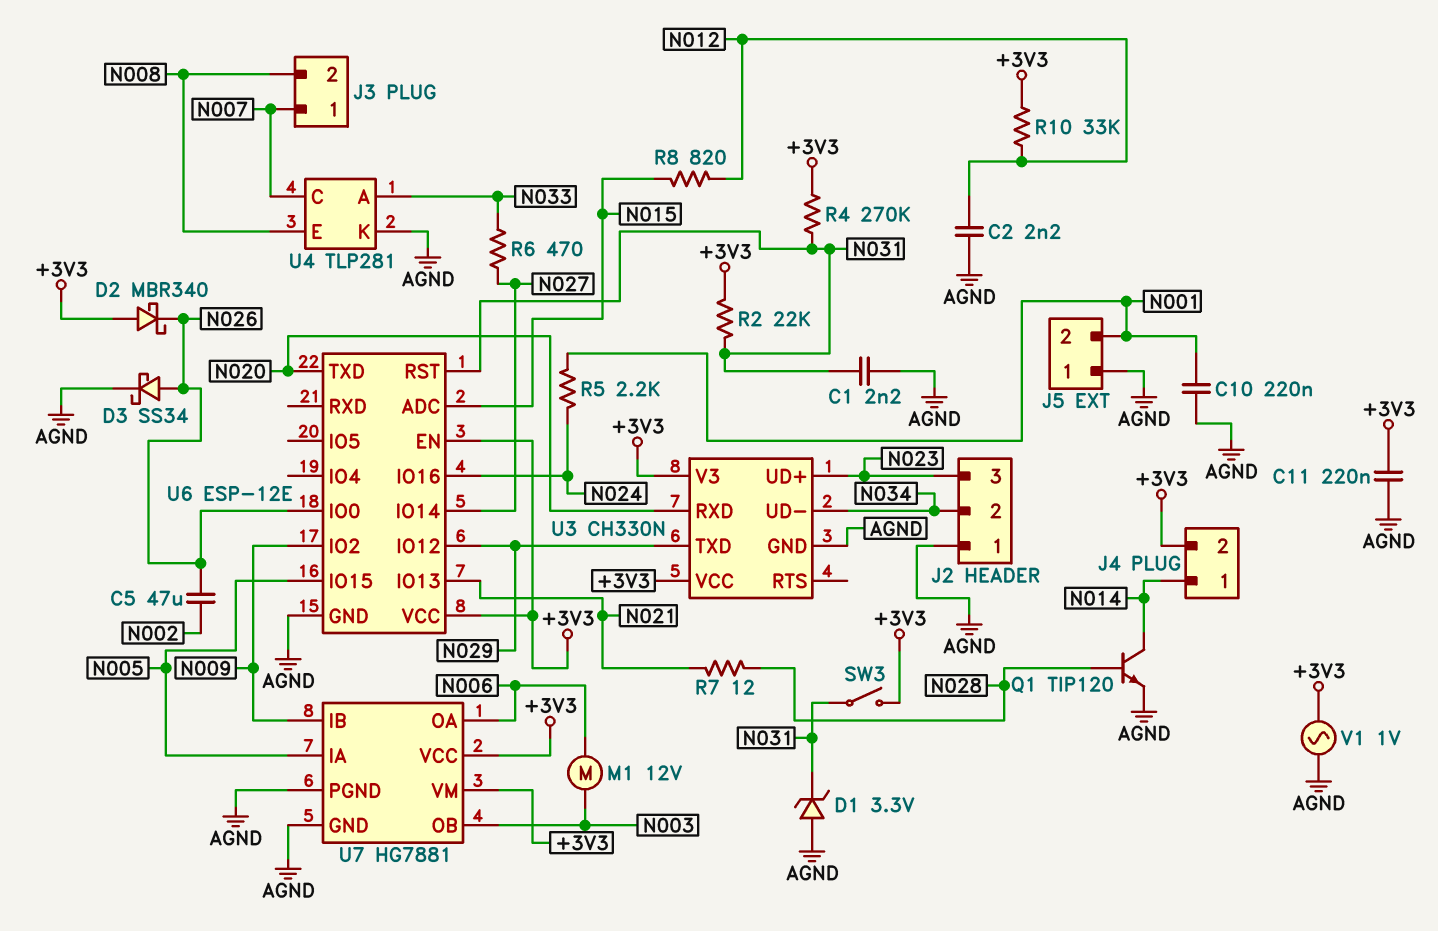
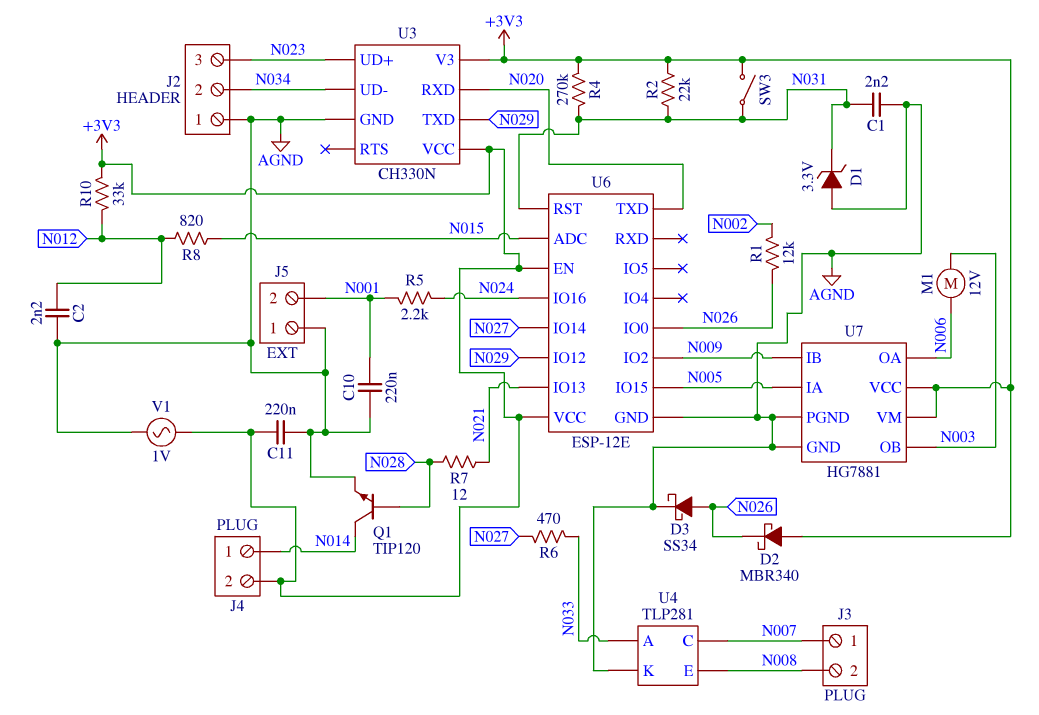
C5: 47uF (N002, N026) -> none
R1: none -> 12k (N002, N026)

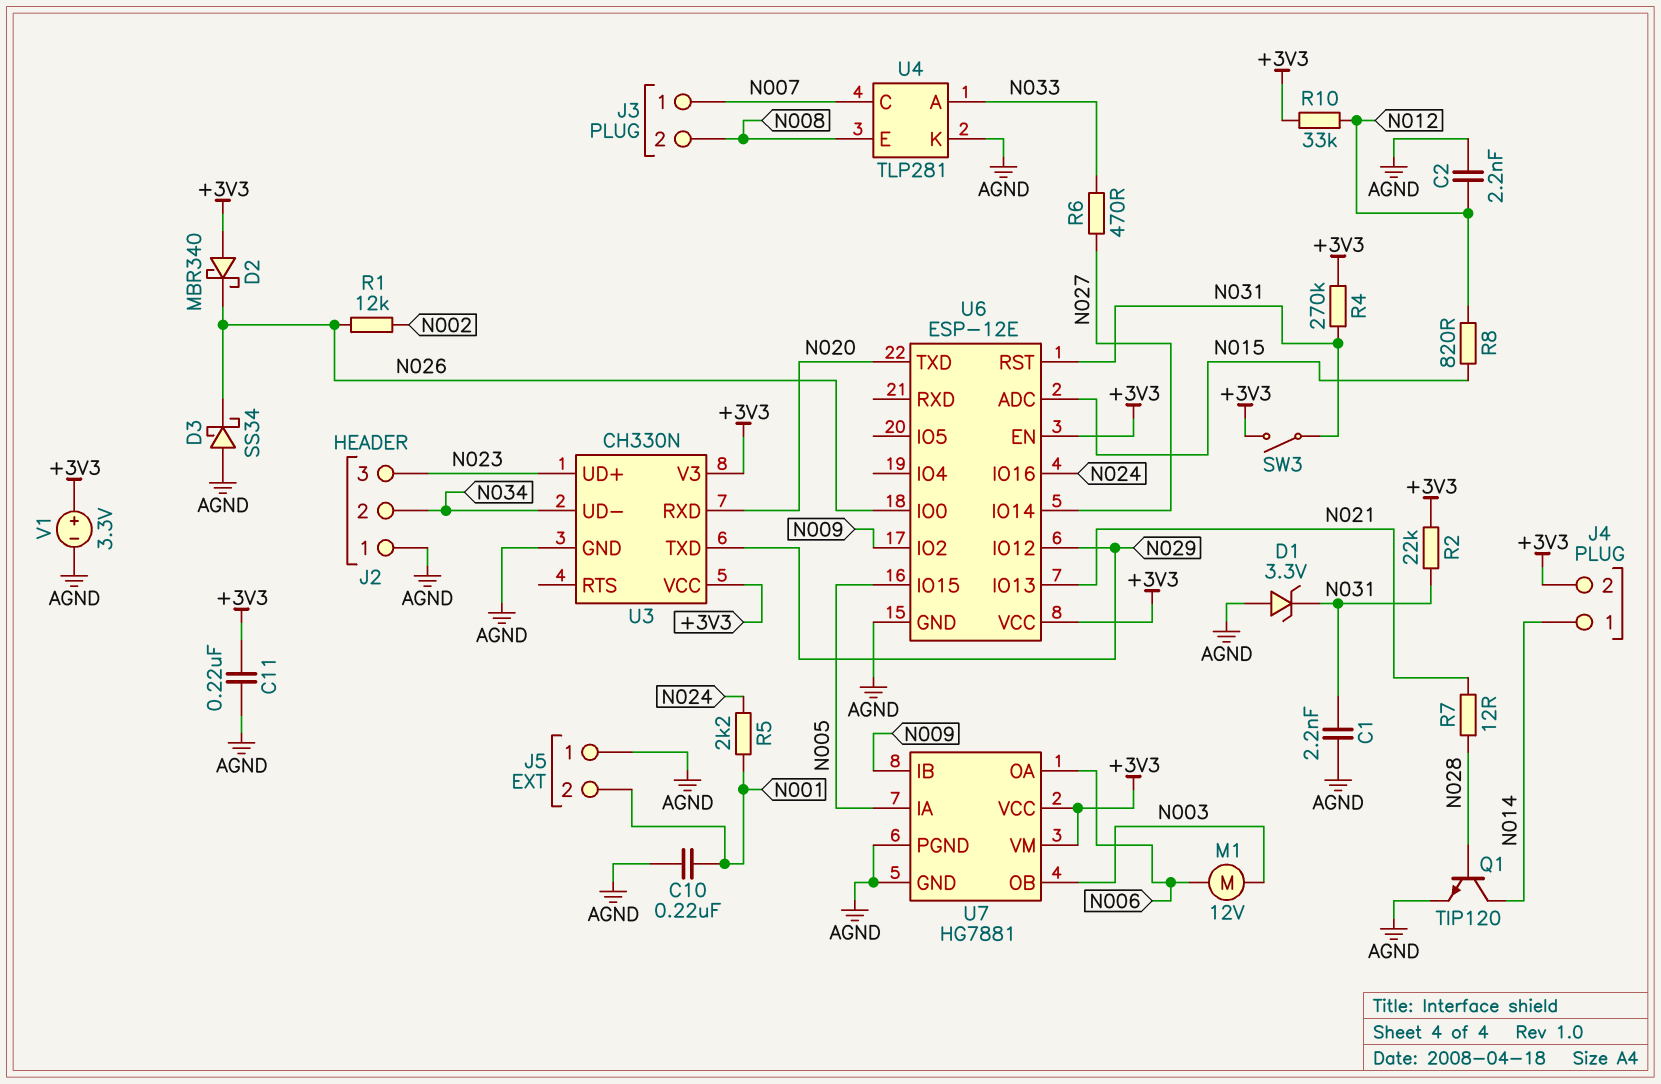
D3: schottky SS34 (A N026, K AGND) -> schottky SS34 (A AGND, K N026)
V1: AC 1V (+3V3, AGND) -> 3.3V (plus +3V3, minus AGND)

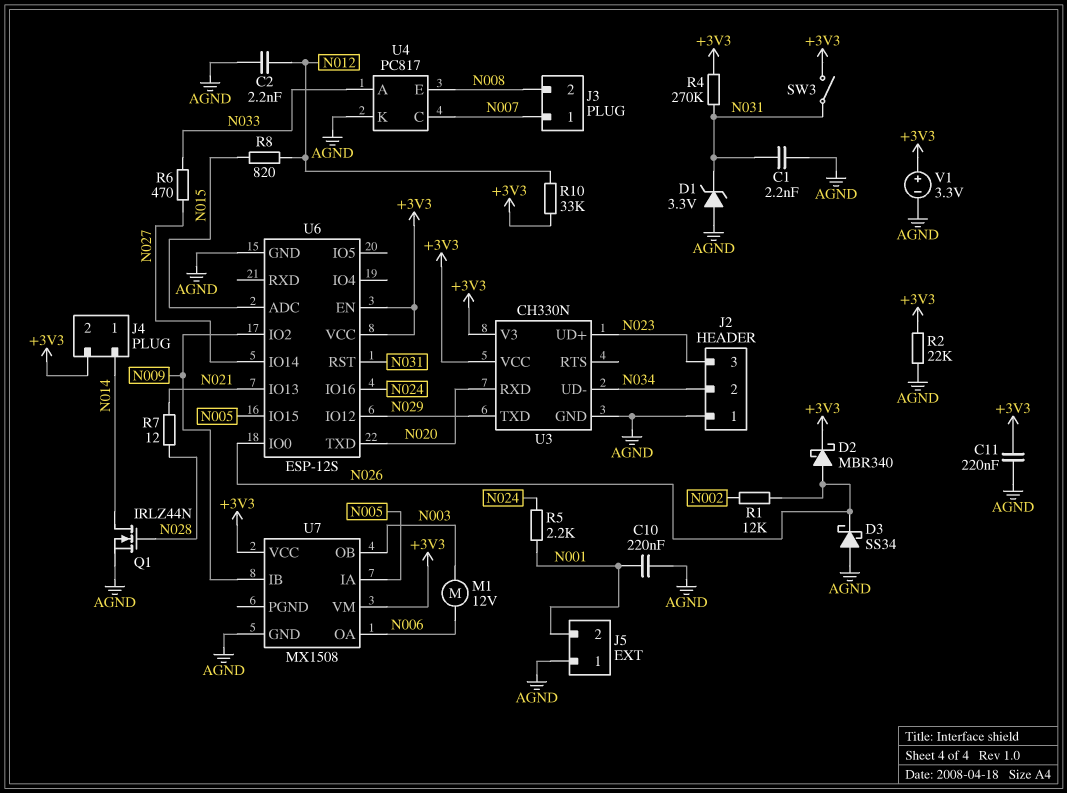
D2: schottky MBR340 (A +3V3, K N026) -> schottky MBR340 (A N026, K +3V3)
Q1: NPN TIP120 (B N028, C N014, E AGND) -> NMOS IRLZ44N (G N028, D N014, S AGND)
R2: 22k (+3V3, N031) -> 22k (+3V3, AGND)
U4: TLP281 -> PC817
U6: ESP-12E -> ESP-12S
U7: HG7881 -> MX1508
U7 pin PGND: AGND -> none

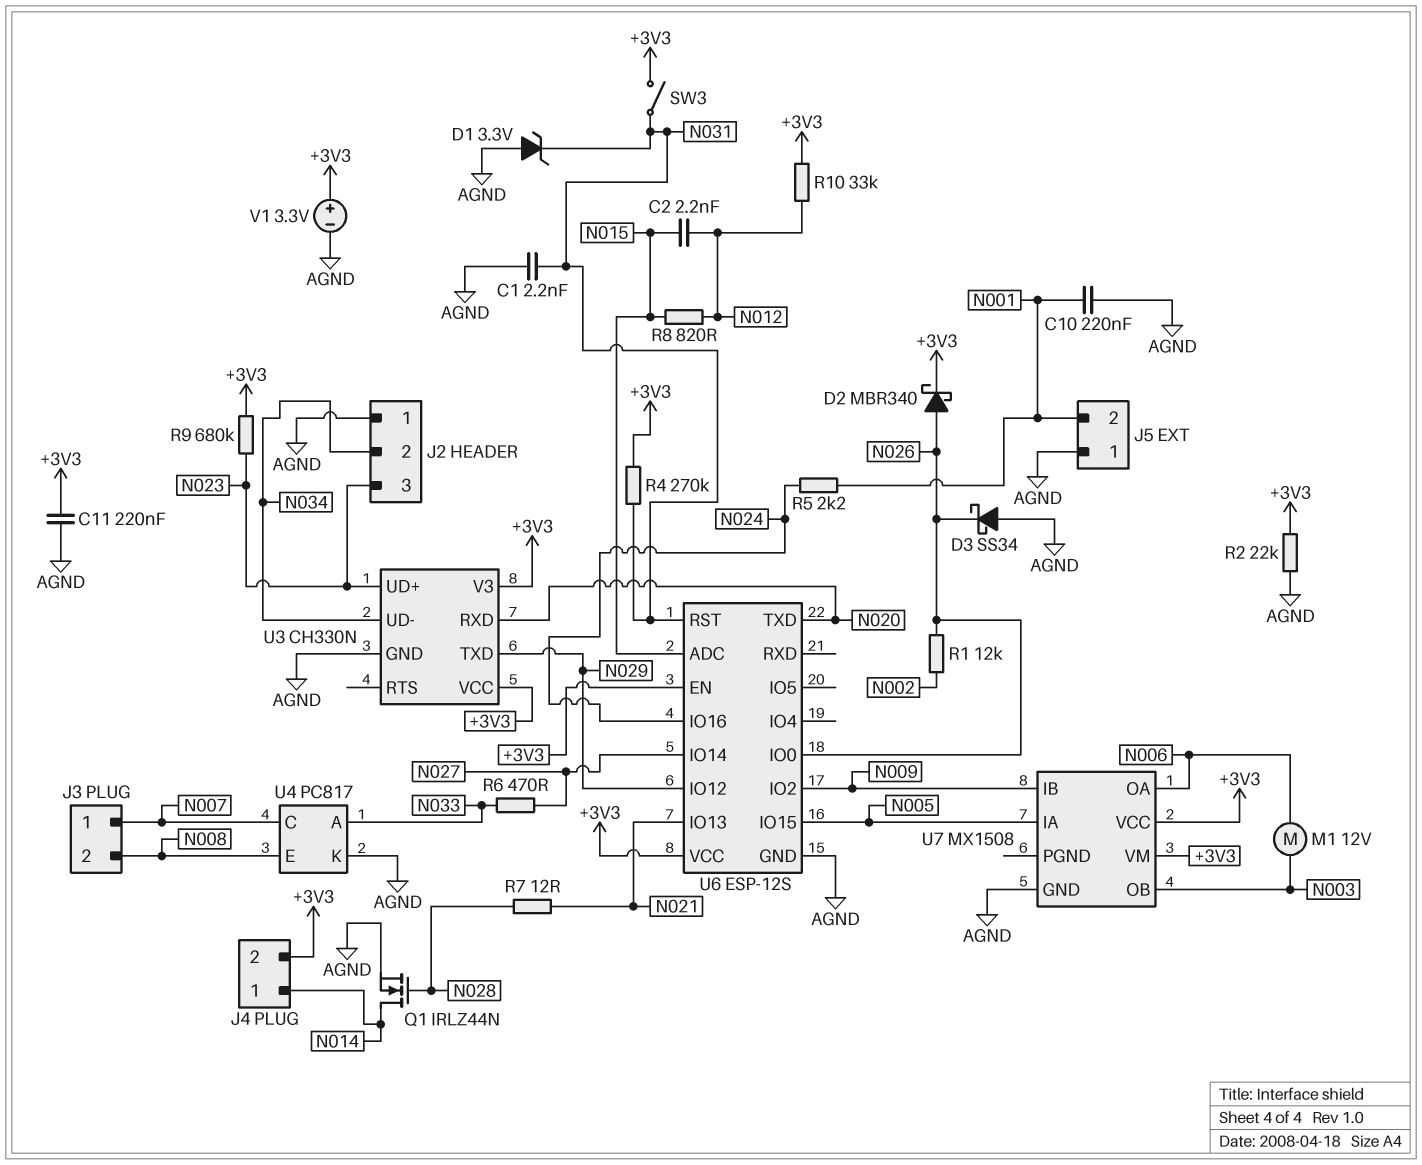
C2: 2.2nF (AGND, N012) -> 2.2nF (N012, N015)
R9: none -> 680k (+3V3, N023)

